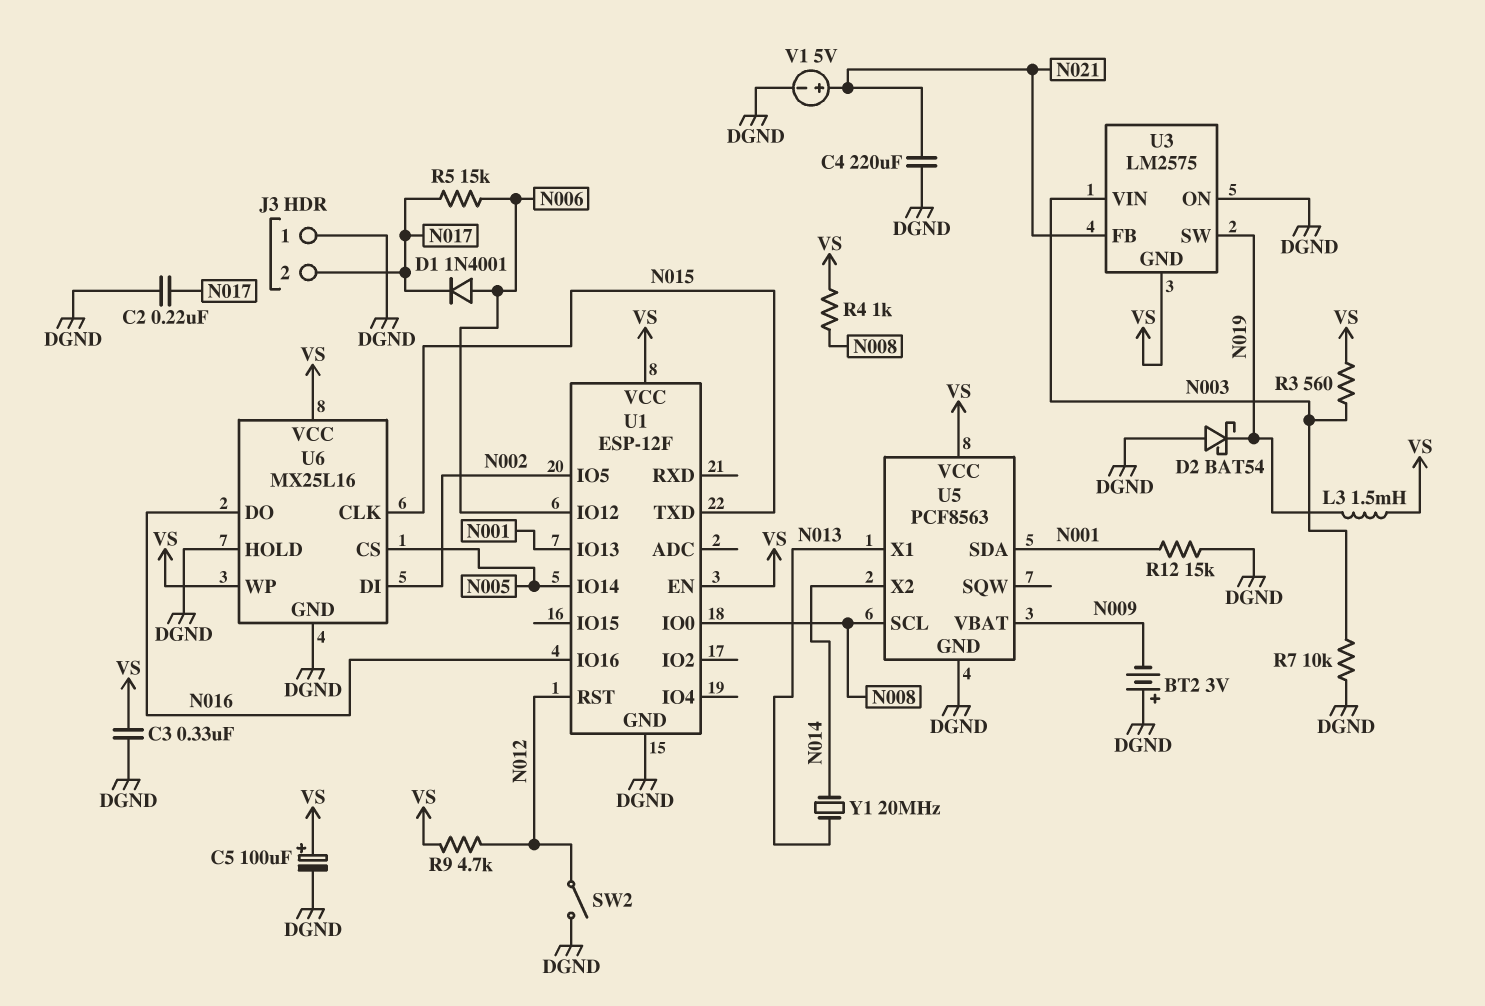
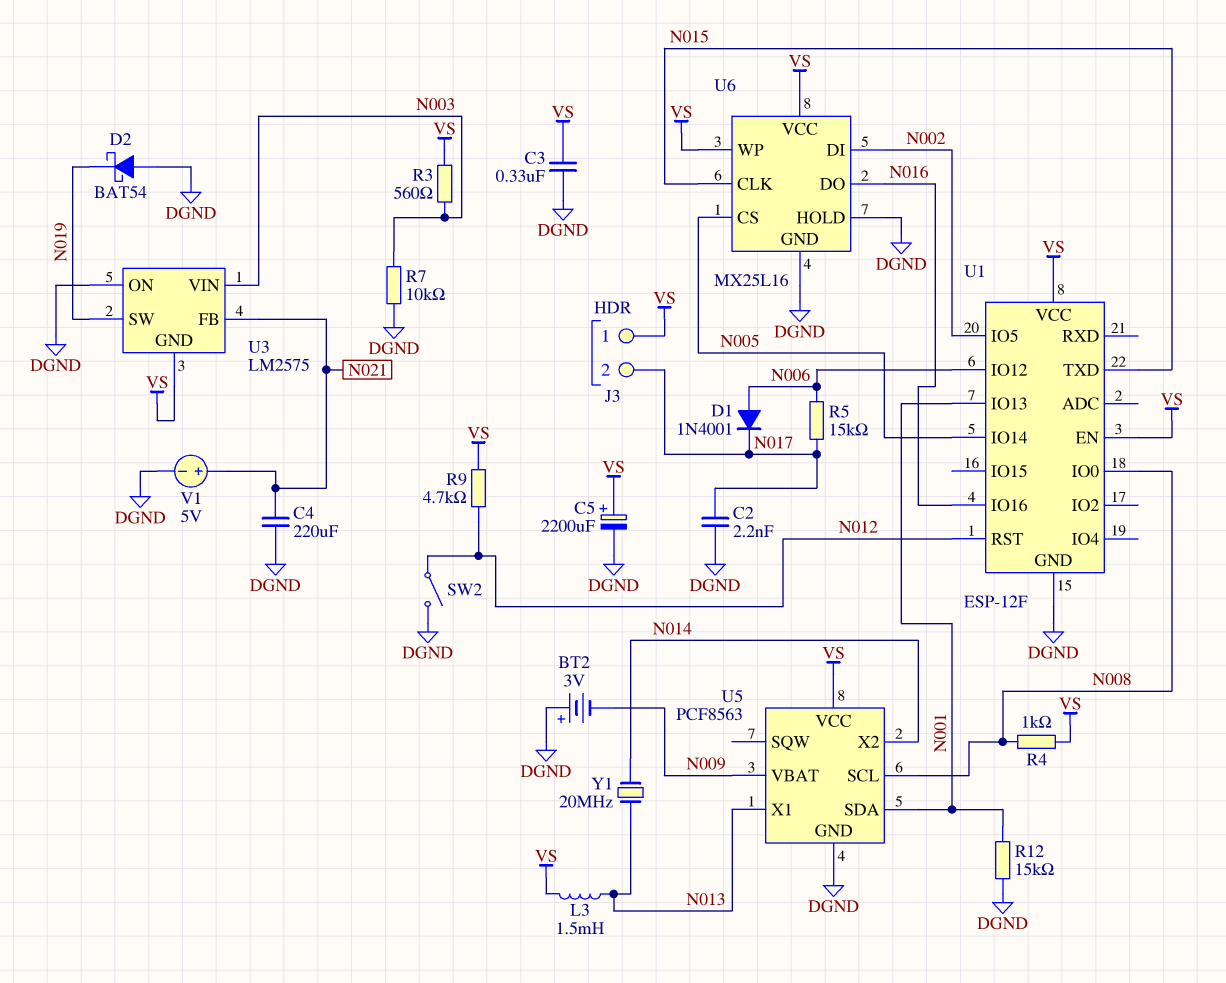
C2: 220nF (DGND, N017) -> 2.2nF (DGND, N017)
C5: 100uF (plus VS, minus DGND) -> 2200uF (plus VS, minus DGND)
J3 pin 1: DGND -> VS
L3: 1.5mH (N019, VS) -> 1.5mH (N013, VS)

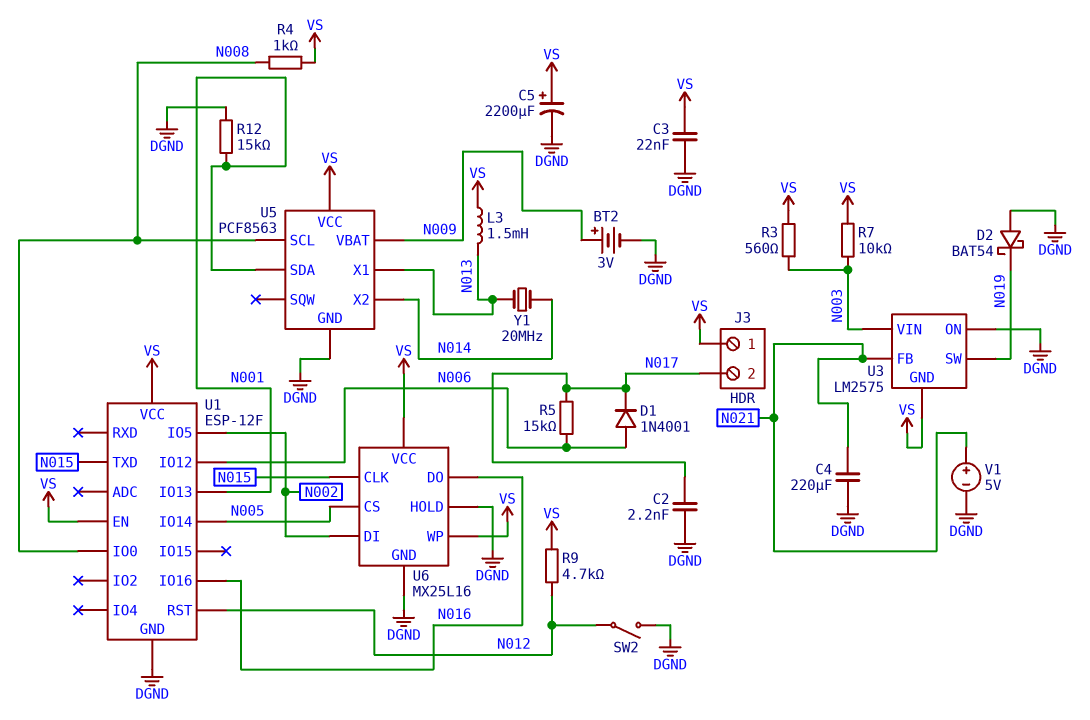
BT2: 3V (plus DGND, minus N009) -> 3V (plus N009, minus DGND)
C3: 330nF (DGND, VS) -> 22nF (DGND, VS)
R7: 10k (DGND, N003) -> 10k (N003, VS)

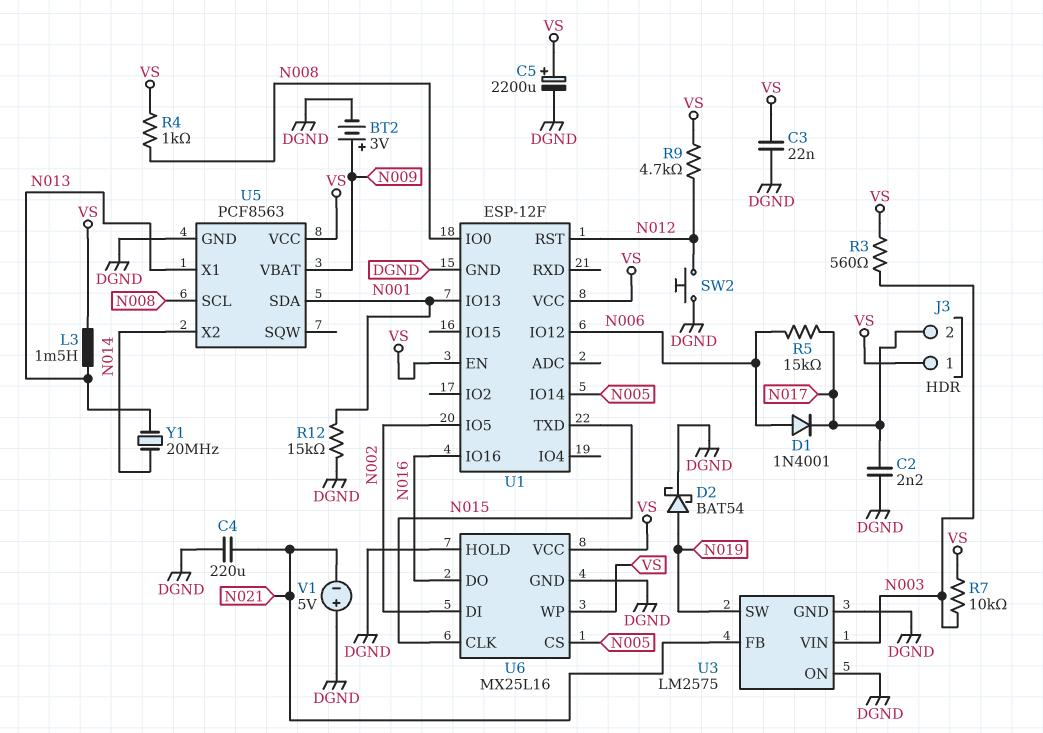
D2: schottky BAT54 (A DGND, K N019) -> schottky BAT54 (A N019, K DGND)
SW2: switch (DGND, N012) -> button (DGND, N012)
U3 pin GND: VS -> DGND
V1: 5V (plus N021, minus DGND) -> 5V (plus DGND, minus N021)

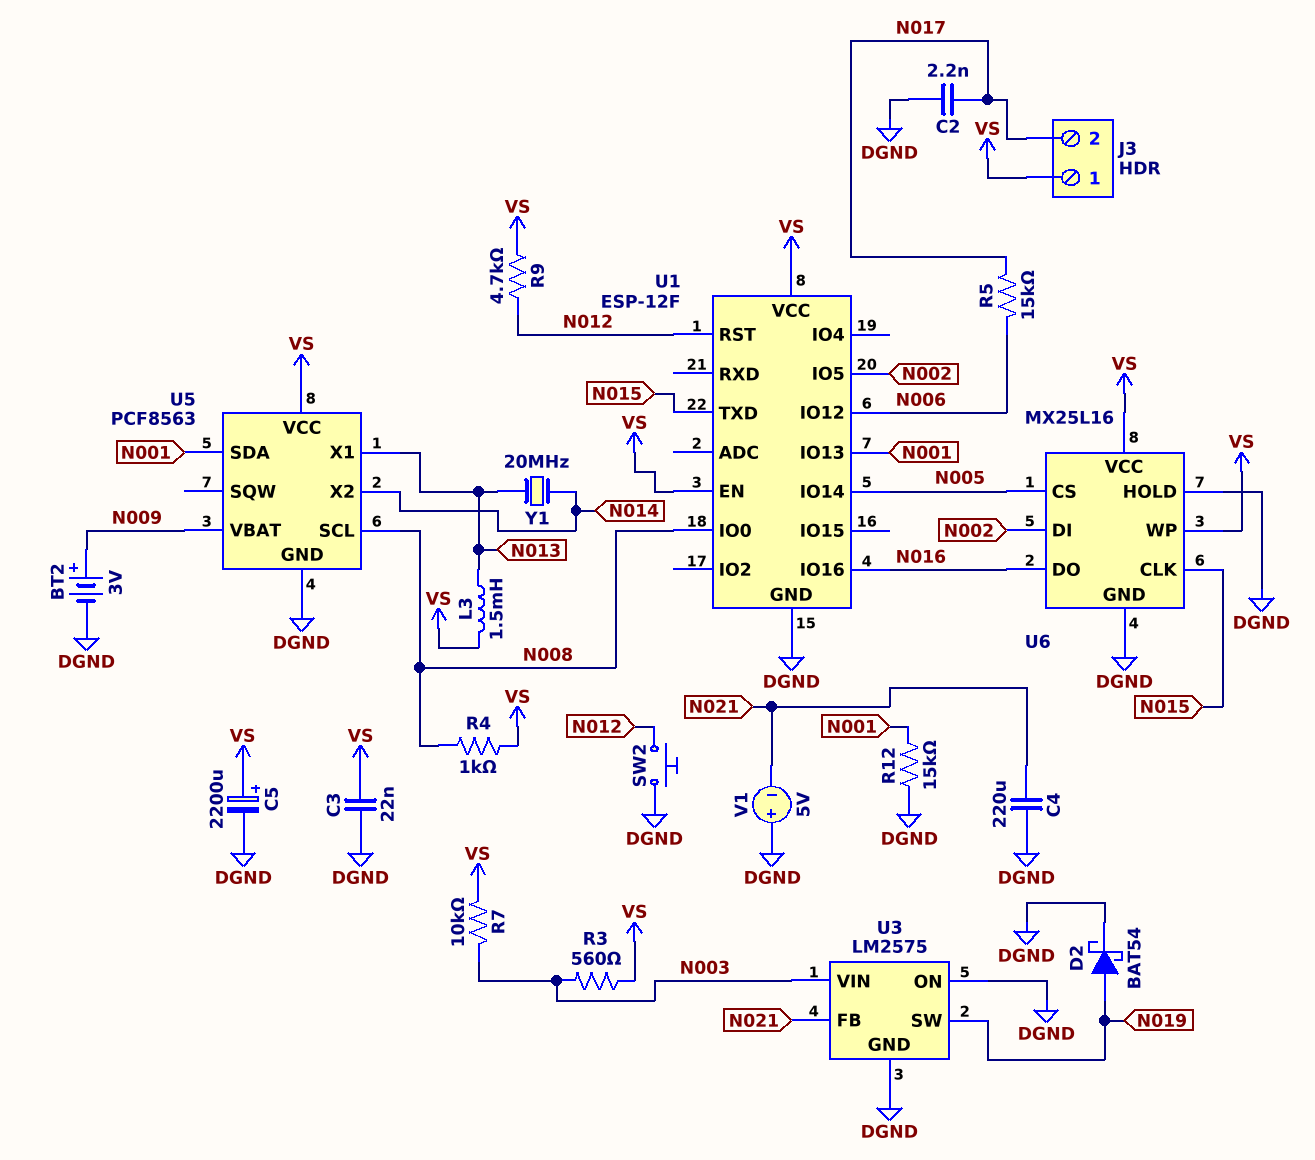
D1: diode 1N4001 (A N006, K N017) -> none

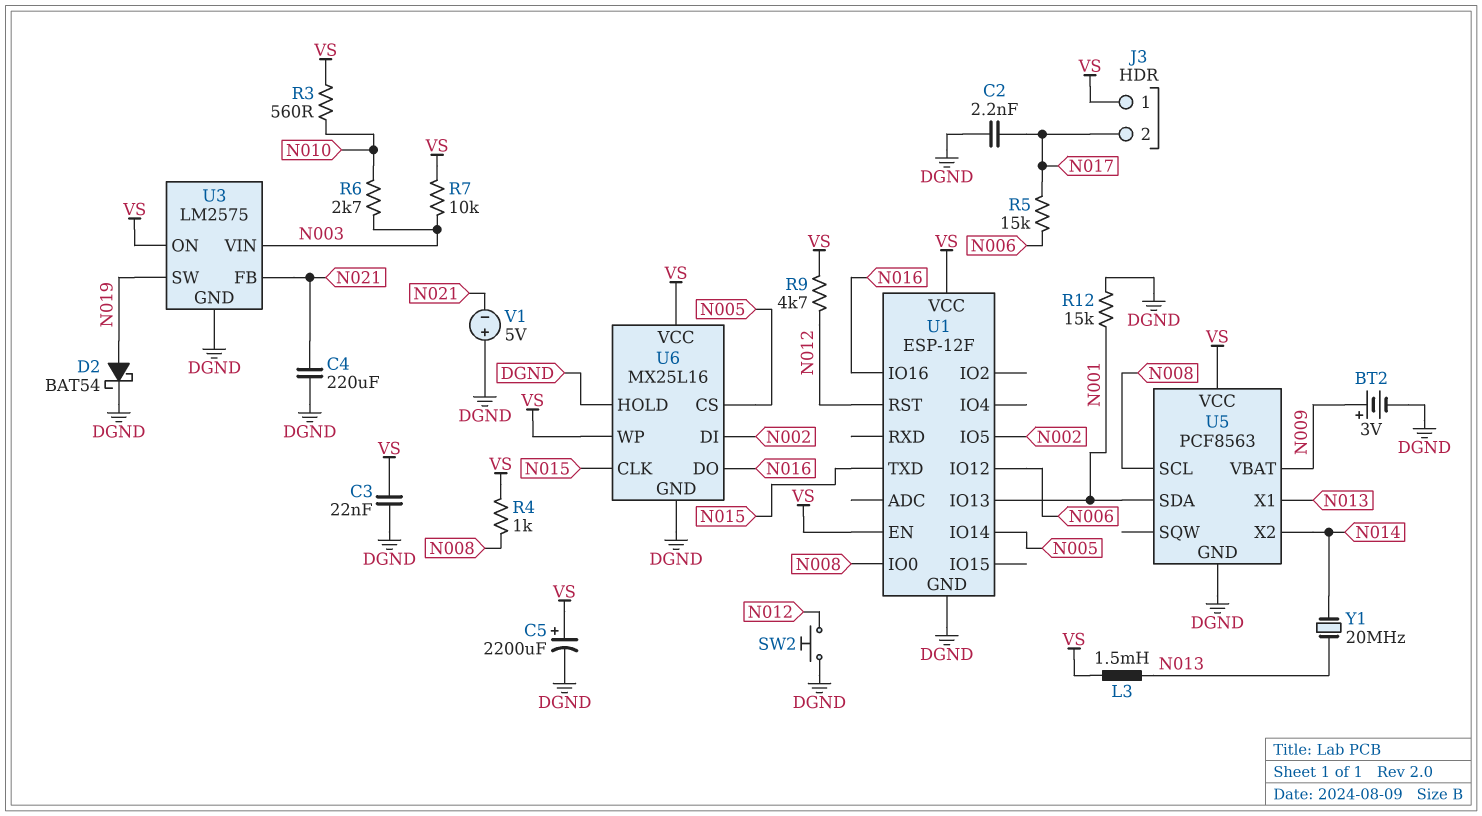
R3: 560 (N003, VS) -> 560 (N010, VS)
R6: none -> 2.7k (N003, N010)
U3 pin ON: DGND -> VS

